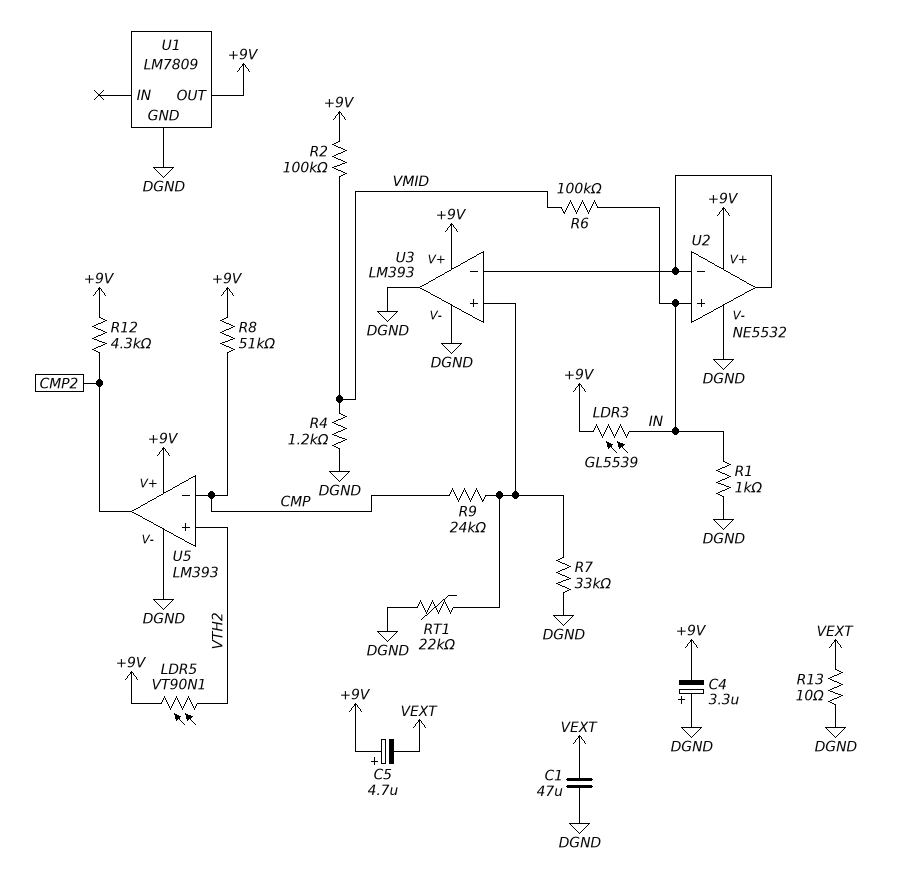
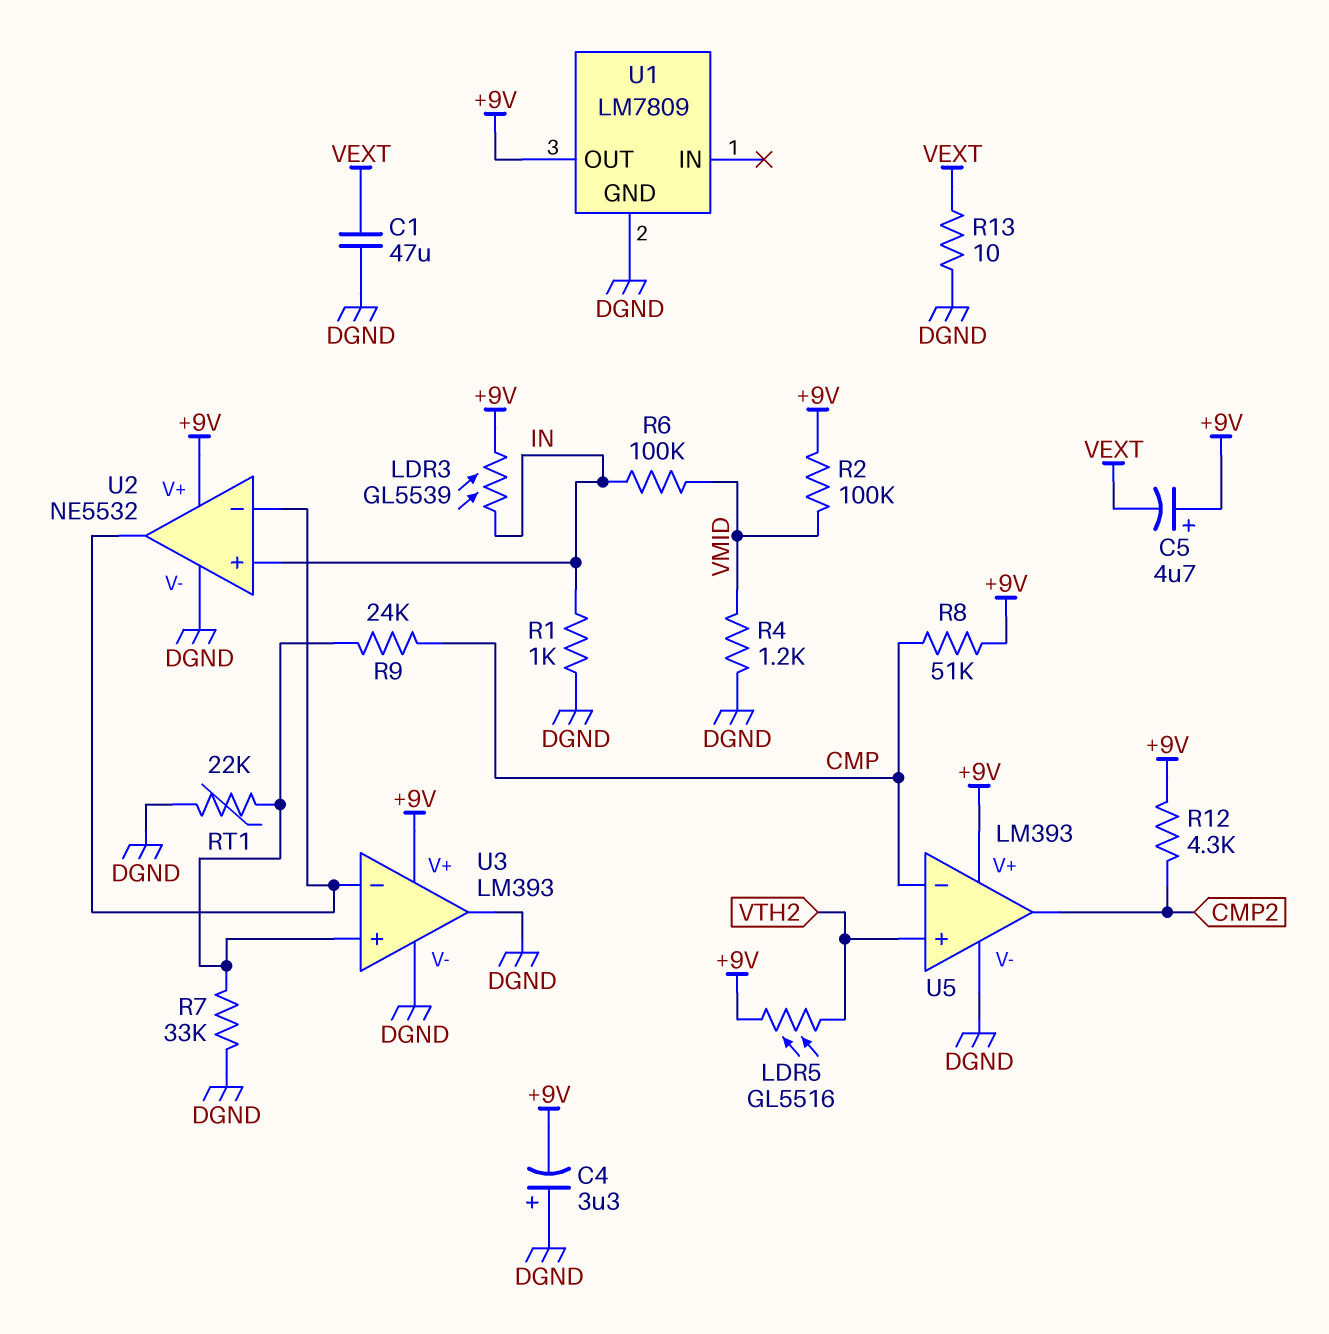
LDR5: VT90N1 (+9V, VTH2) -> GL5516 (+9V, VTH2)

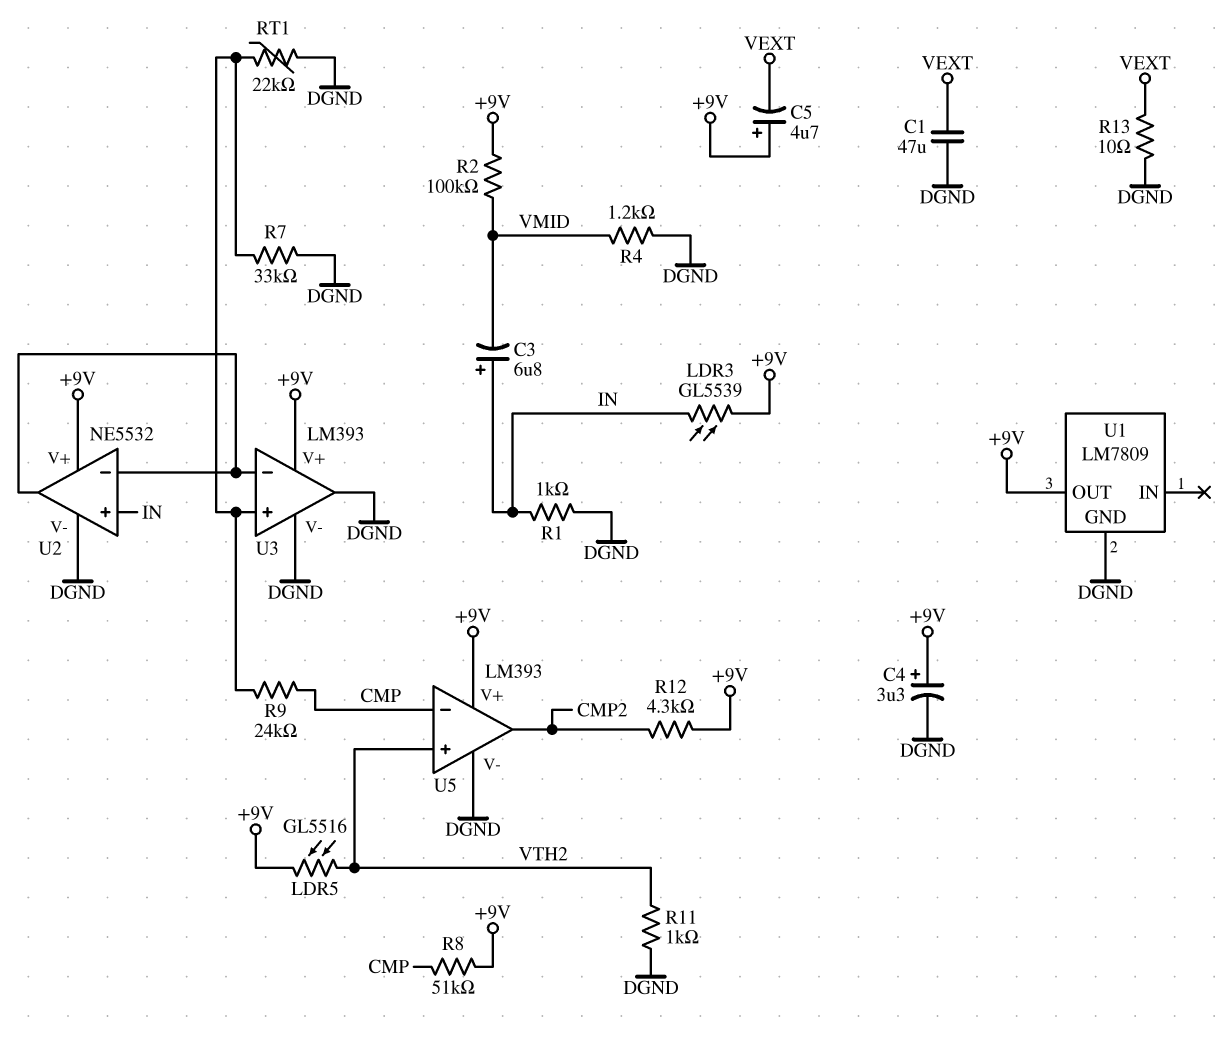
C3: none -> 6.8uF (plus IN, minus VMID)
C4: 3.3uF (plus DGND, minus +9V) -> 3.3uF (plus +9V, minus DGND)
R6: 100k (IN, VMID) -> none
R11: none -> 1k (DGND, VTH2)

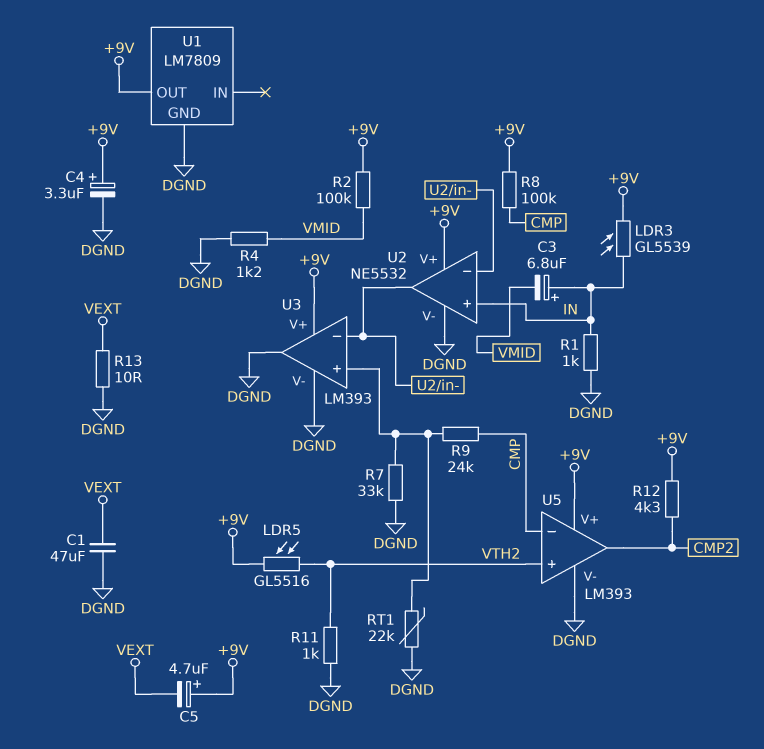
R8: 51k (+9V, CMP) -> 100k (+9V, CMP)

